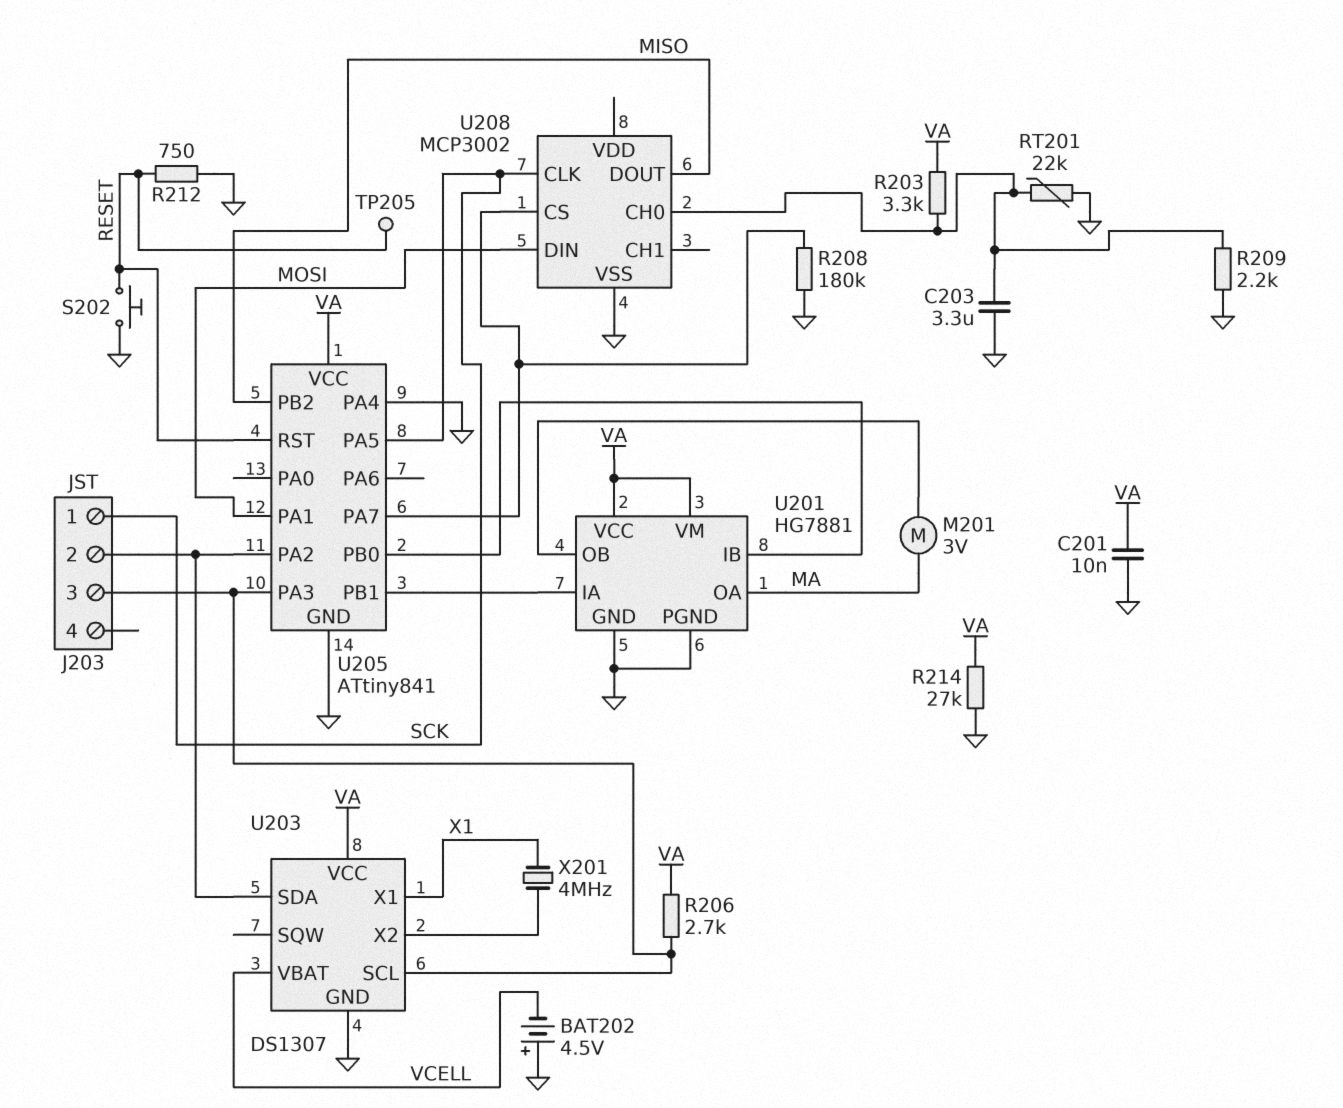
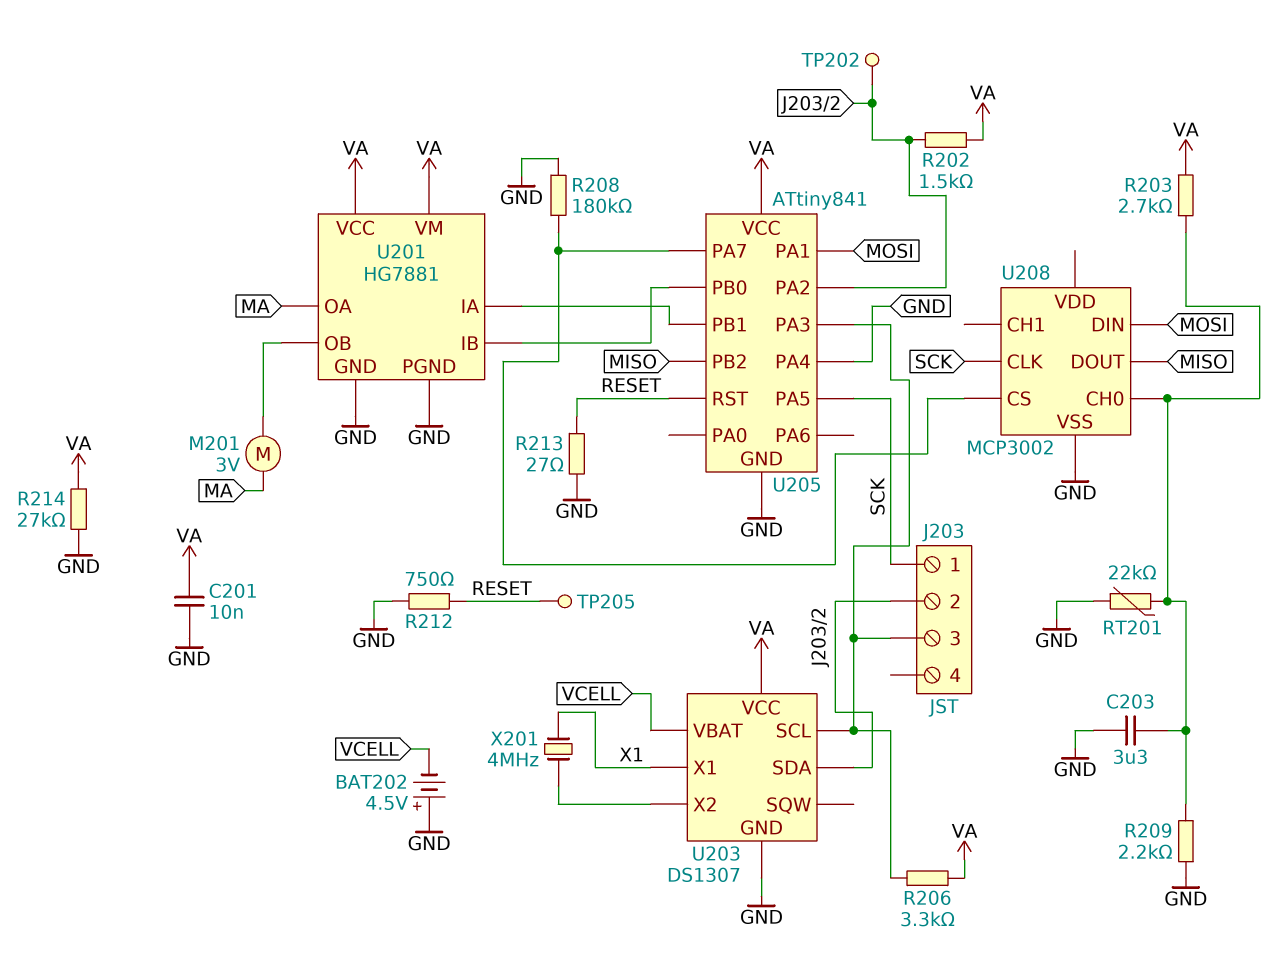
R202: none -> 1.5k (J203/2, VA)
R203: 3.3k (U208/CH0, VA) -> 2.7k (U208/CH0, VA)
R206: 2.7k (J203/3, VA) -> 3.3k (J203/3, VA)
R213: none -> 27 (GND, RESET)
S202: button (GND, RESET) -> none
TP202: none -> test point (J203/2)

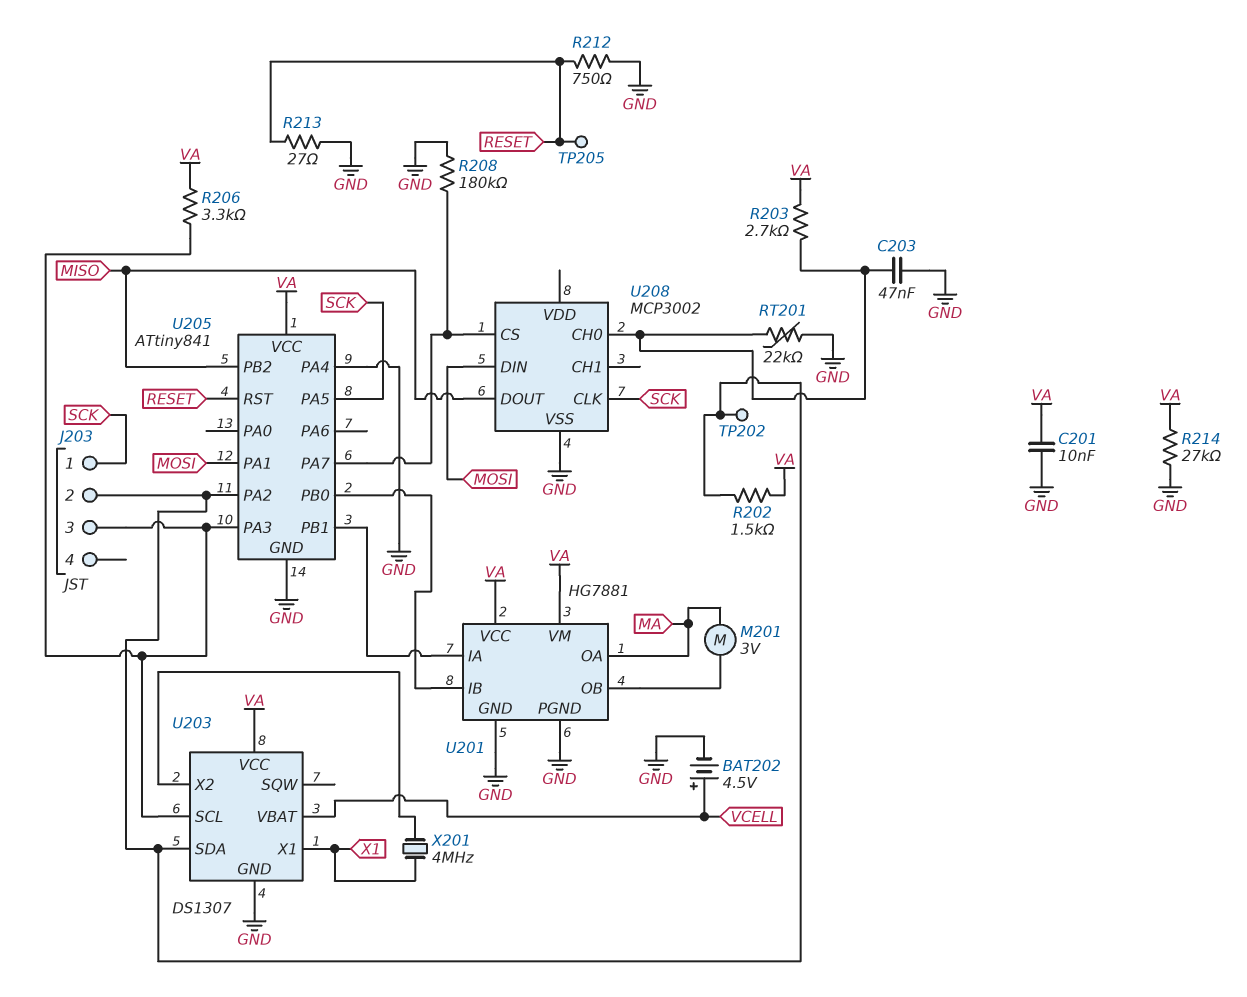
BAT202: 4.5V (plus GND, minus VCELL) -> 4.5V (plus VCELL, minus GND)
C203: 3.3uF (GND, U208/CH0) -> 47nF (GND, U208/CH0)
R209: 2.2k (GND, U208/CH0) -> none

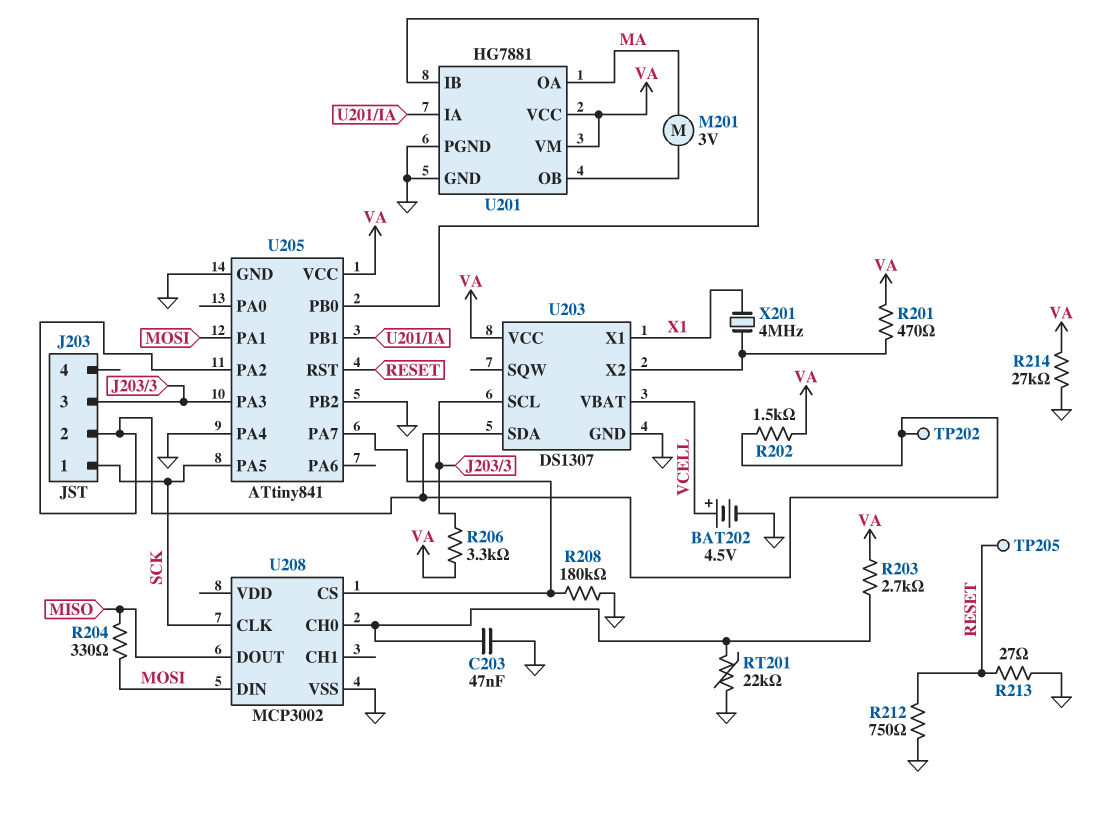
C201: 10nF (GND, VA) -> none
R201: none -> 470 (U203/X2, VA)
R204: none -> 330 (MISO, MOSI)
U205 pin PB2: MISO -> GND

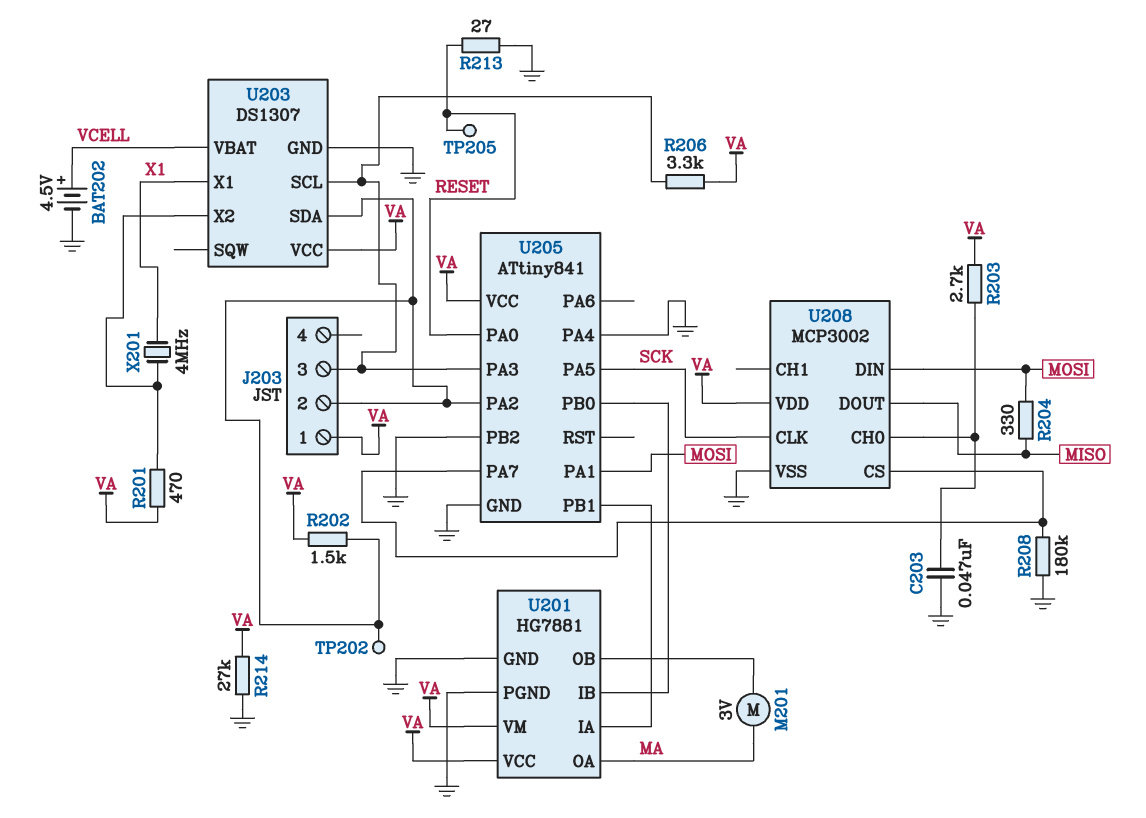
J203 pin 1: SCK -> VA
R212: 750 (GND, RESET) -> none
RT201: 22k (GND, U208/CH0) -> none
U205 pin PA0: none -> RESET
U205 pin RST: RESET -> none
U208 pin VDD: none -> VA

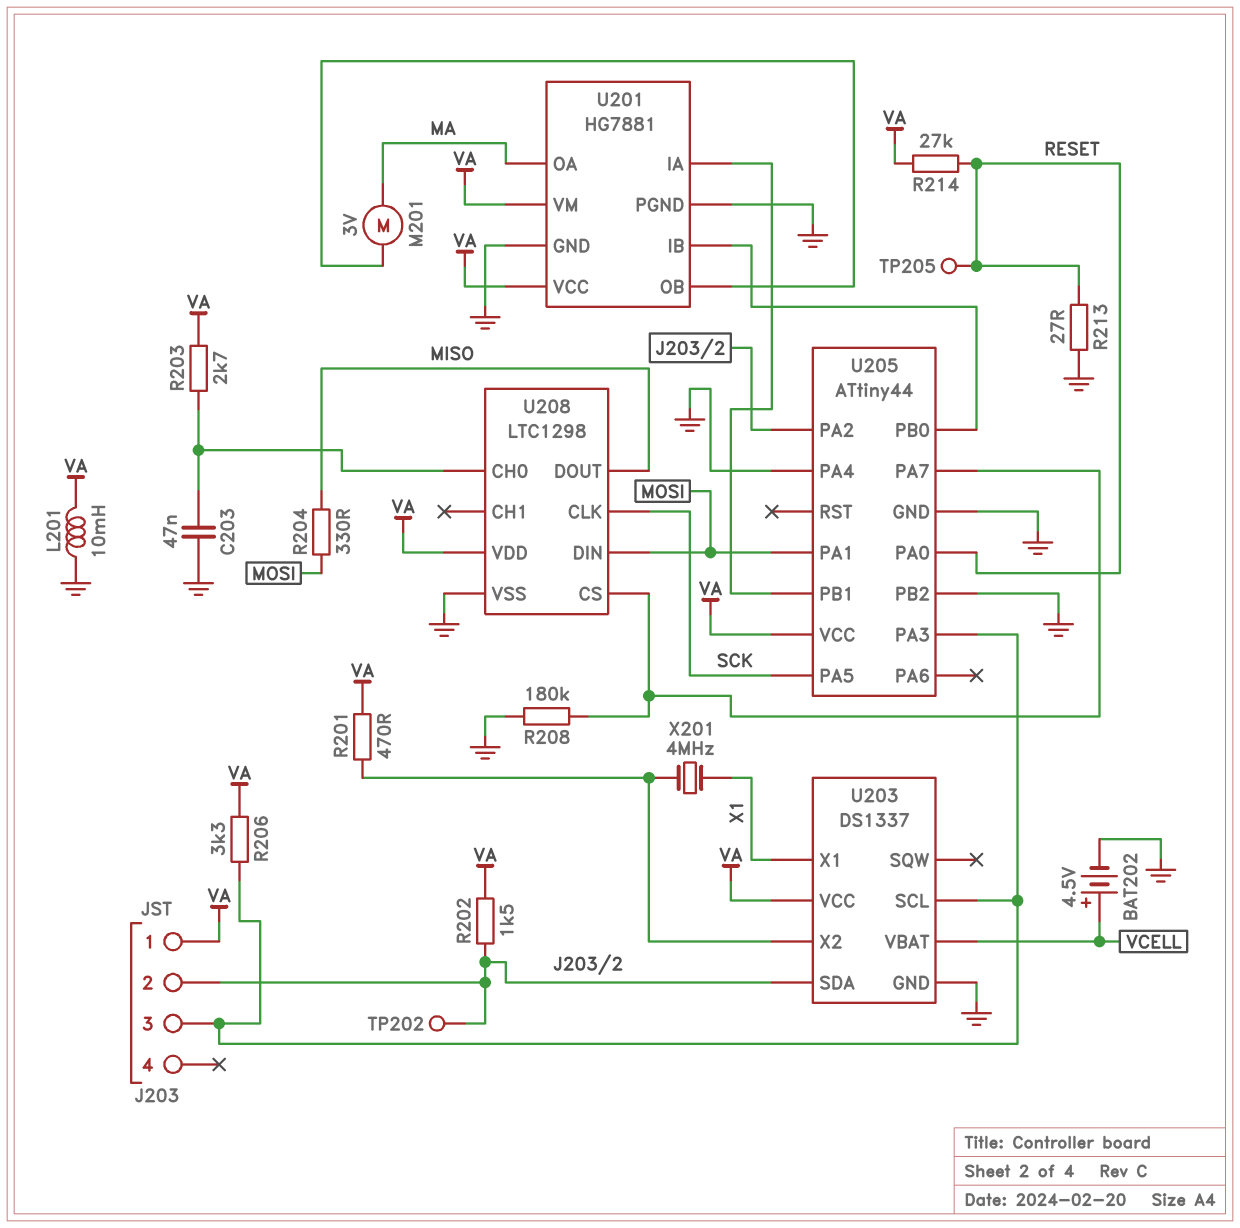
L201: none -> 10mH (GND, VA)
R214: 27k (GND, VA) -> 27k (RESET, VA)
U203: DS1307 -> DS1337
U205: ATtiny841 -> ATtiny44
U208: MCP3002 -> LTC1298

